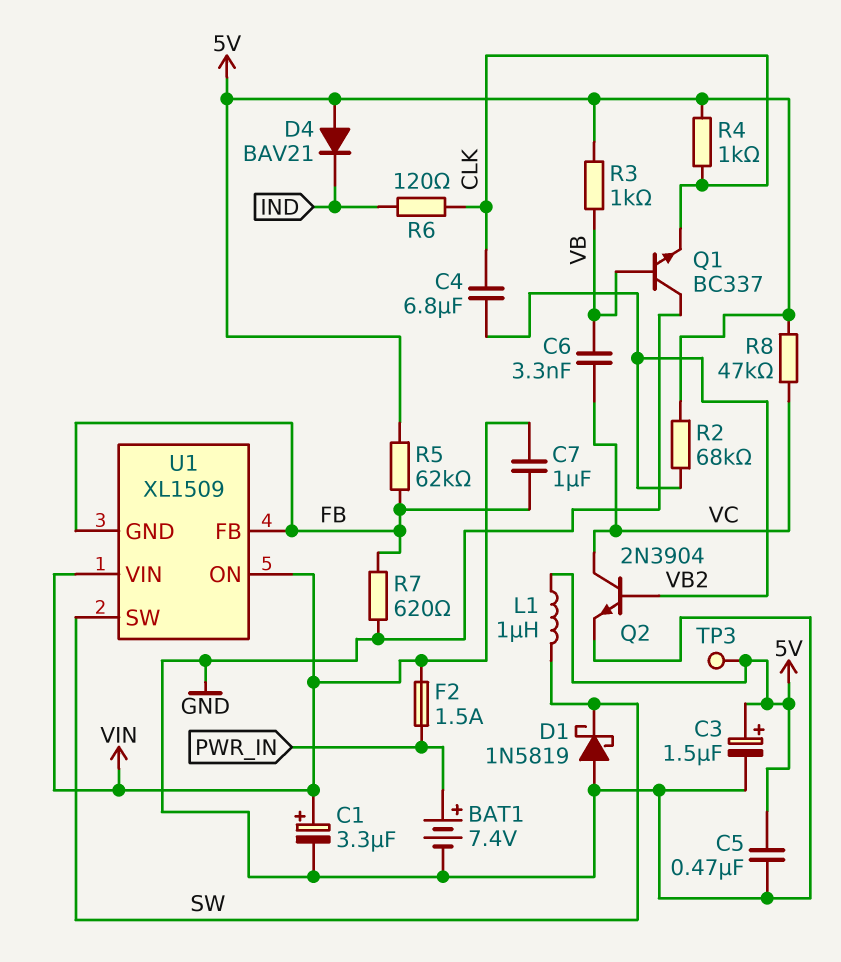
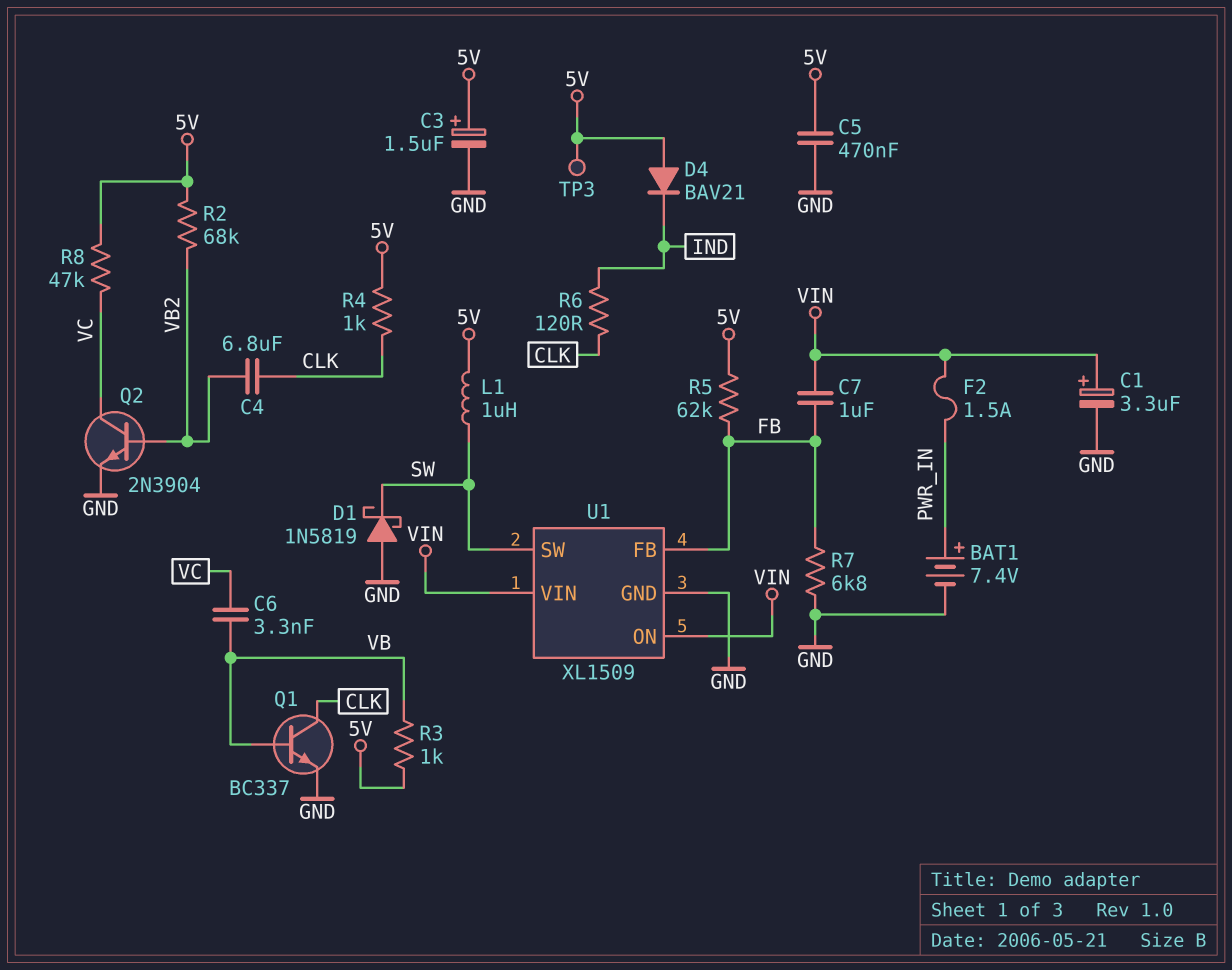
Q1: NPN BC337 (B VB, C GND, E CLK) -> NPN BC337 (B VB, C CLK, E GND)
R7: 620 (FB, GND) -> 6.8k (FB, GND)
U1 pin GND: FB -> GND

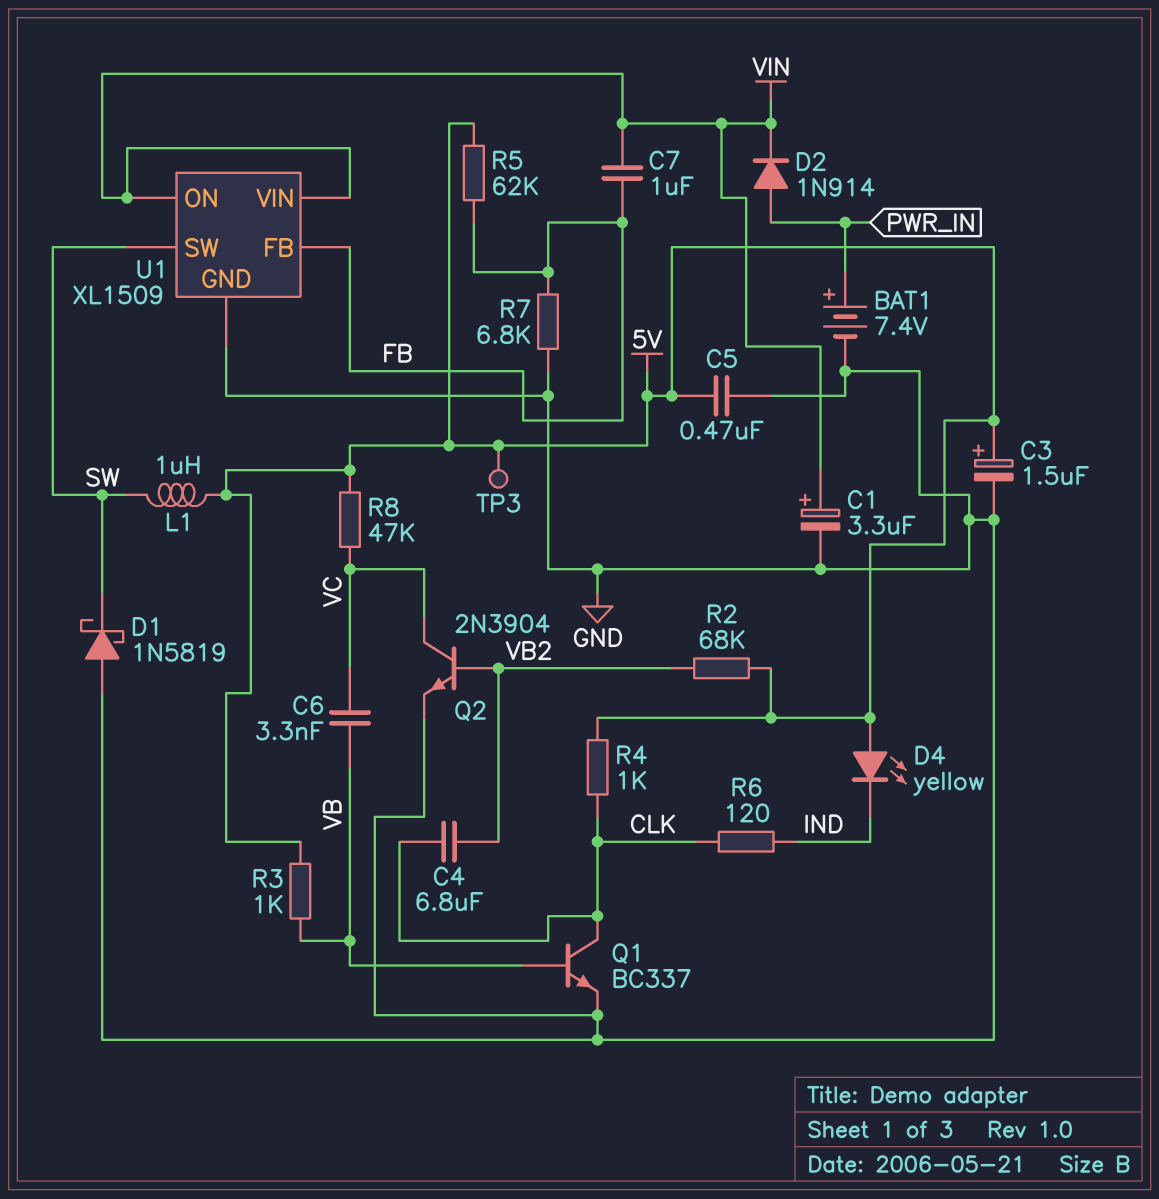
D2: none -> diode 1N914 (A PWR_IN, K VIN)
D4: diode BAV21 (A 5V, K IND) -> LED yellow (A 5V, K IND)
F2: 1.5A (PWR_IN, VIN) -> none

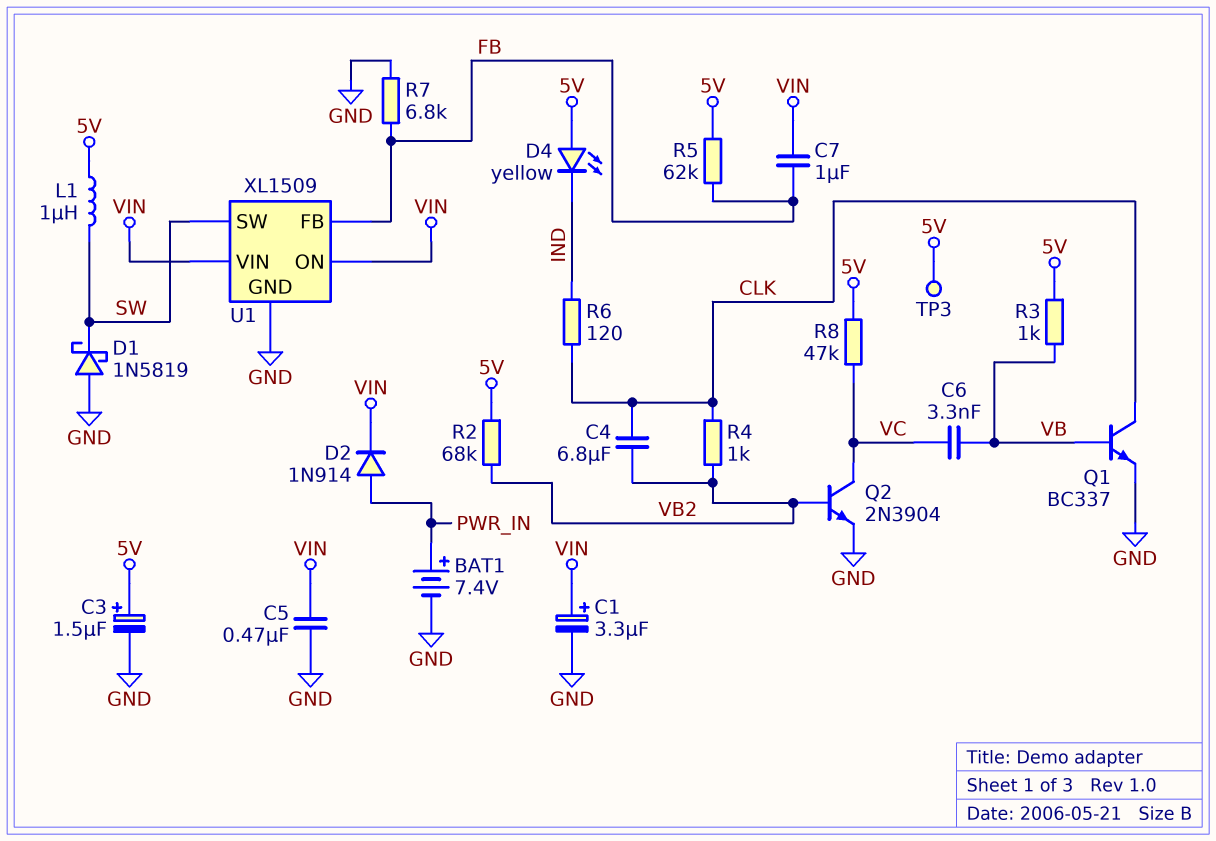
C5: 470nF (5V, GND) -> 470nF (GND, VIN)
R4: 1k (5V, CLK) -> 1k (CLK, VB2)

